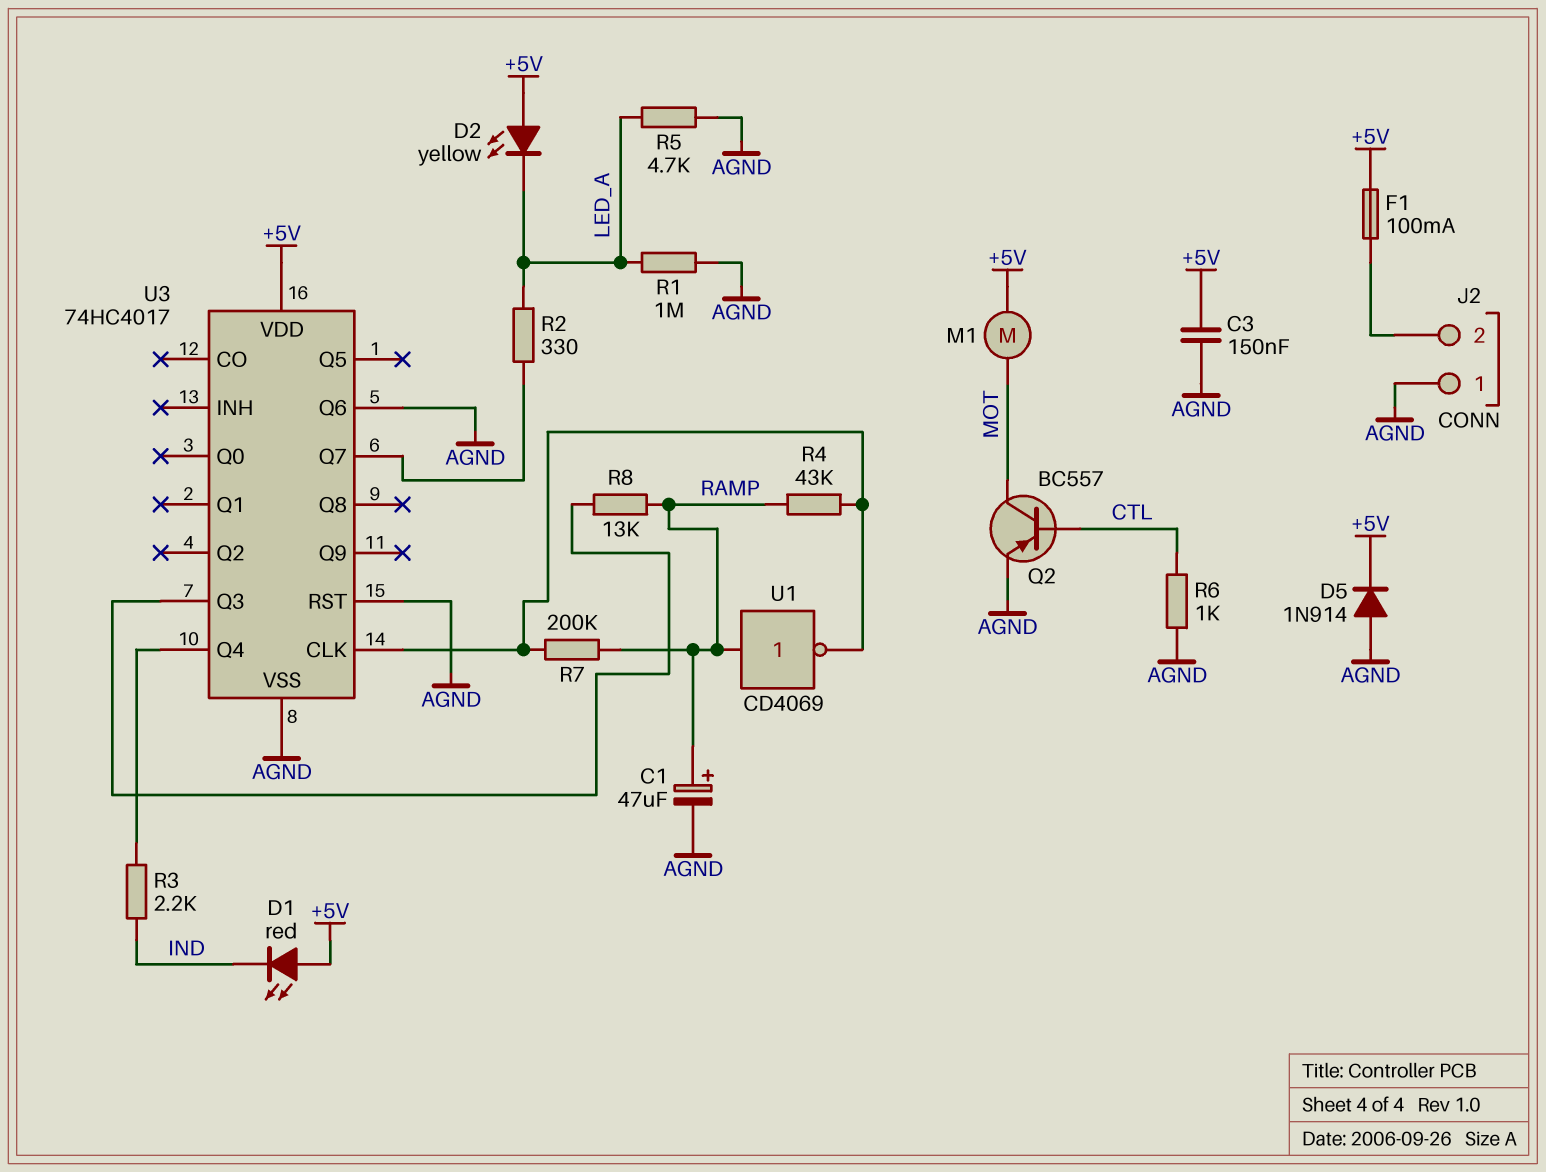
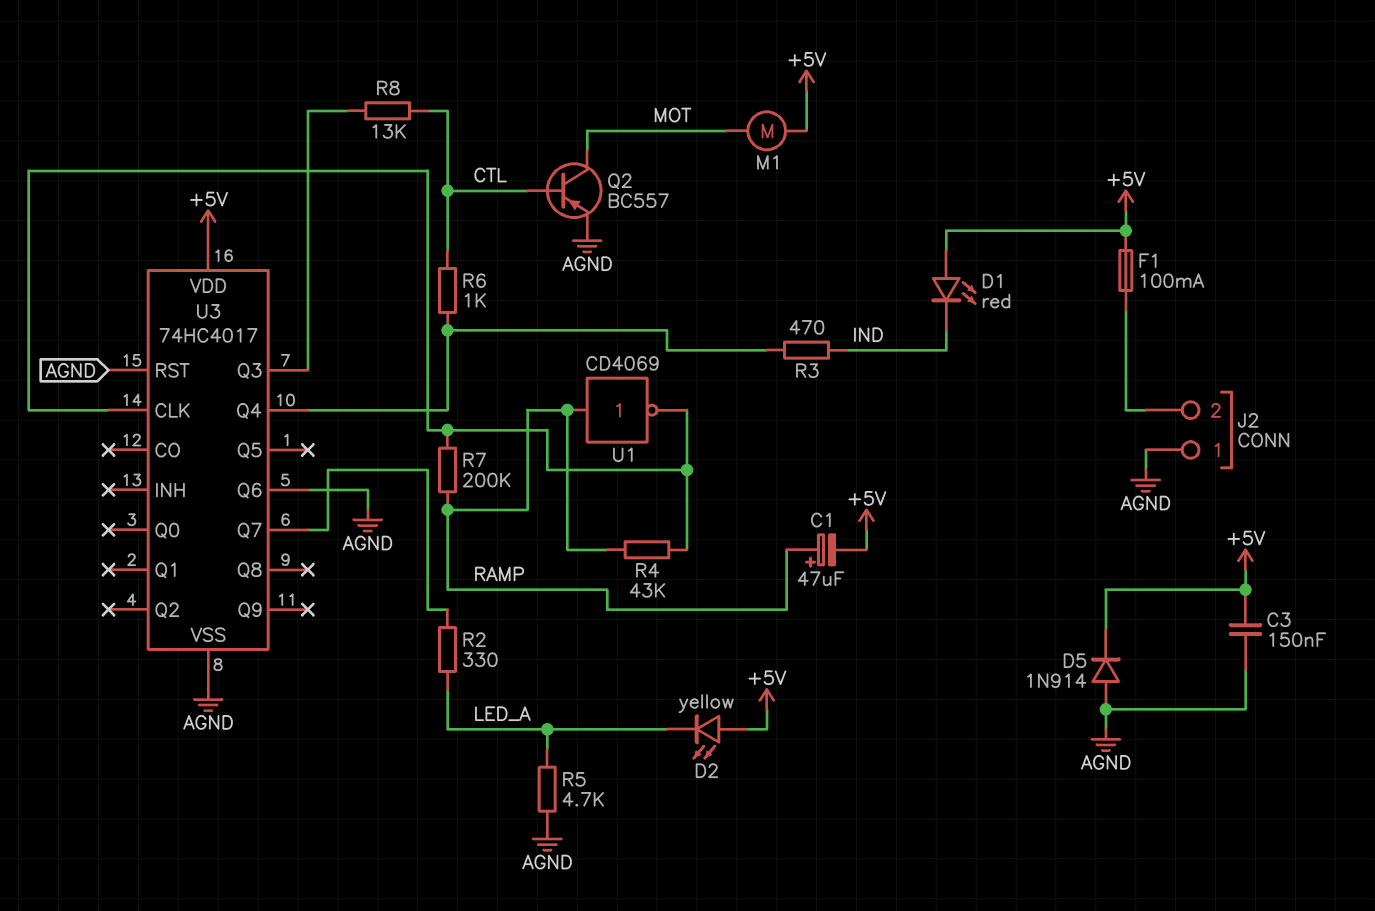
C1: 47uF (plus RAMP, minus AGND) -> 47uF (plus RAMP, minus +5V)
R1: 1M (AGND, LED_A) -> none
R3: 2.2k (IND, U3/Q4) -> 470 (IND, U3/Q4)
R6: 1k (AGND, CTL) -> 1k (CTL, U3/Q4)
R8: 13k (RAMP, U3/Q3) -> 13k (CTL, U3/Q3)

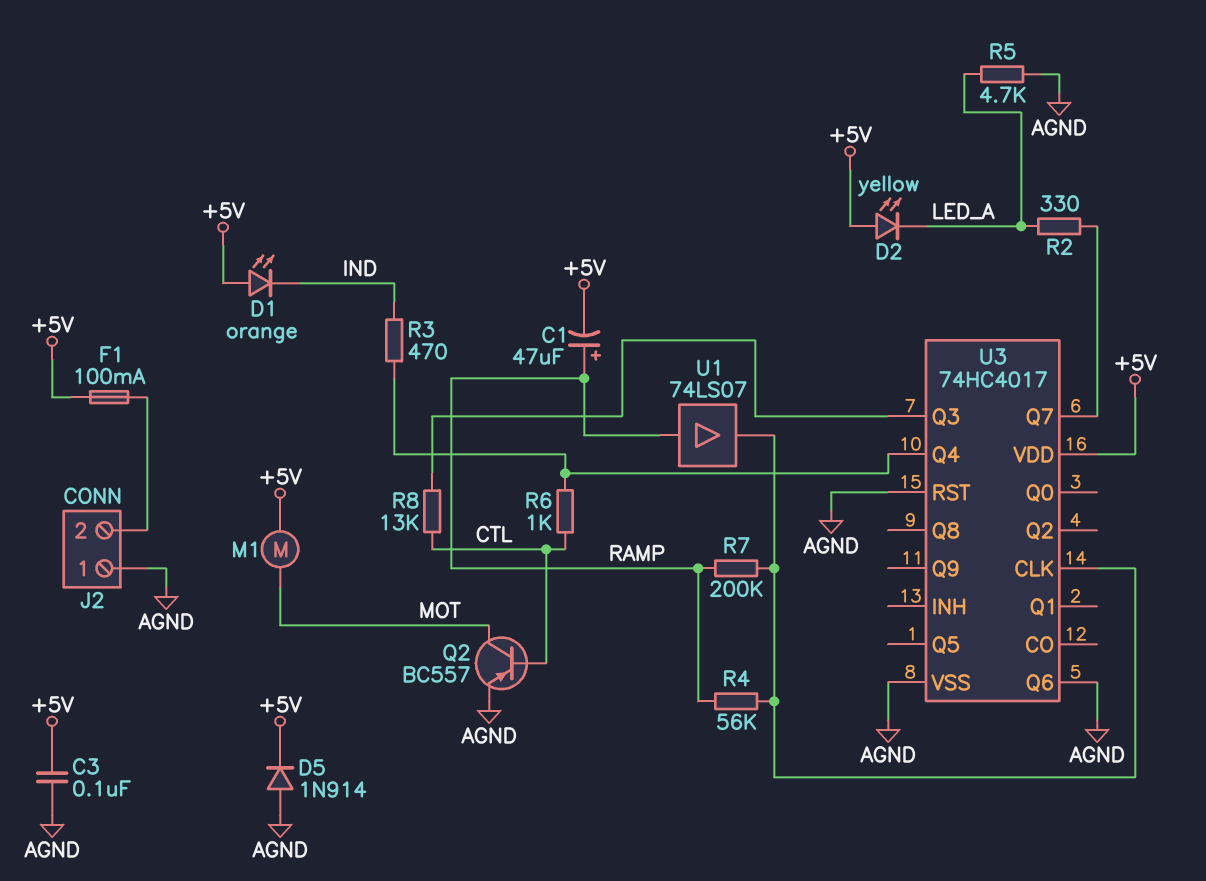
C3: 150nF (+5V, AGND) -> 100nF (+5V, AGND)
D1: LED red (A +5V, K IND) -> LED orange (A +5V, K IND)
R4: 43k (RAMP, U3/CLK) -> 56k (RAMP, U3/CLK)
U1: NOT CD4069 (in RAMP, out U3/CLK) -> buffer 74LS07 (in RAMP, out U3/CLK)

